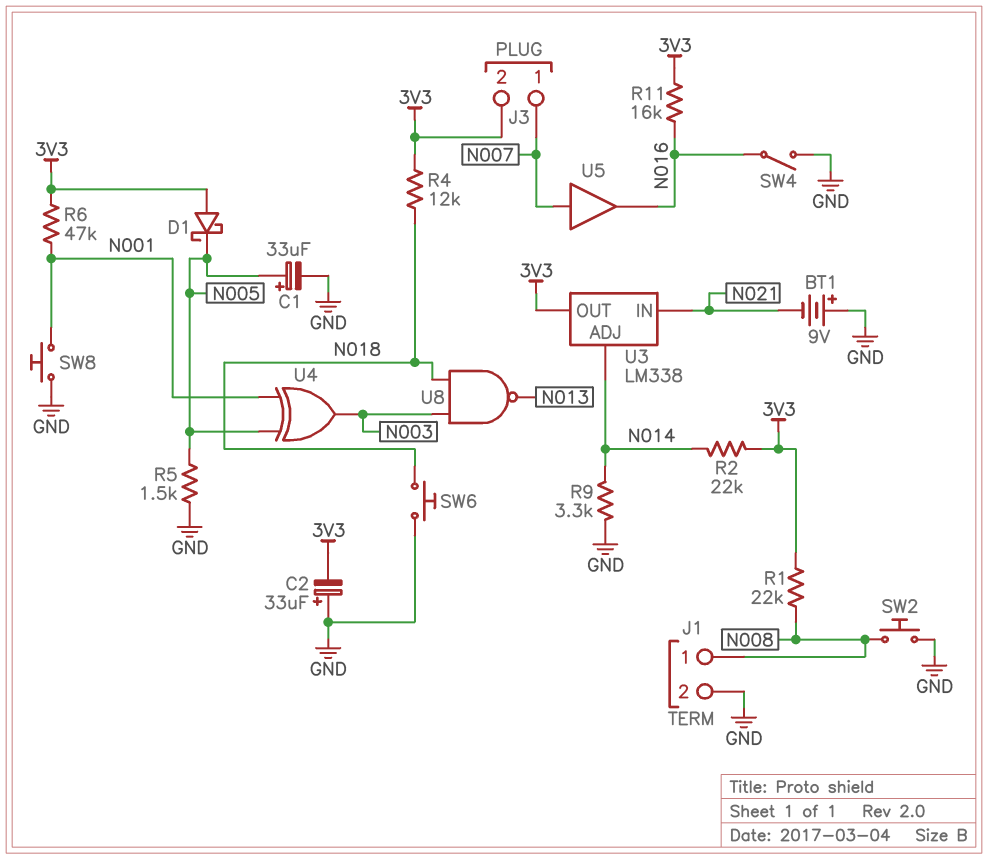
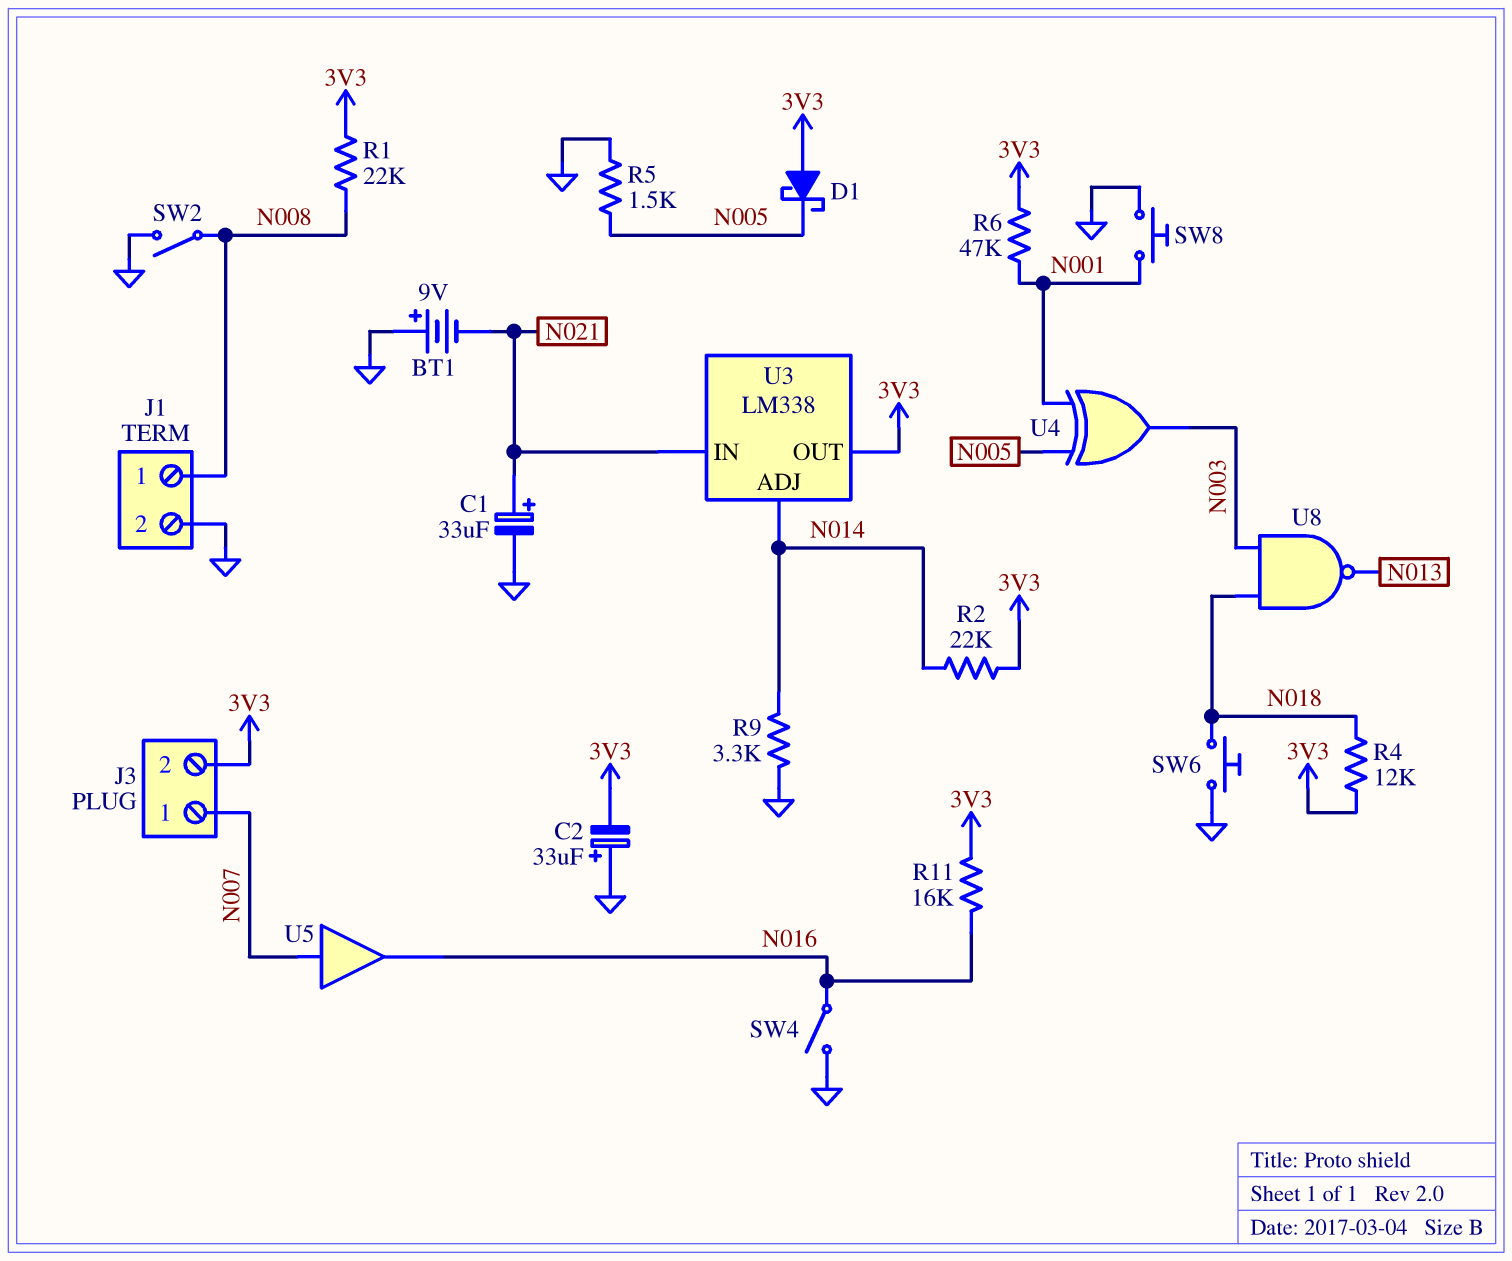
C1: 33uF (plus N005, minus GND) -> 33uF (plus N021, minus GND)
SW2: button (GND, N008) -> switch (GND, N008)

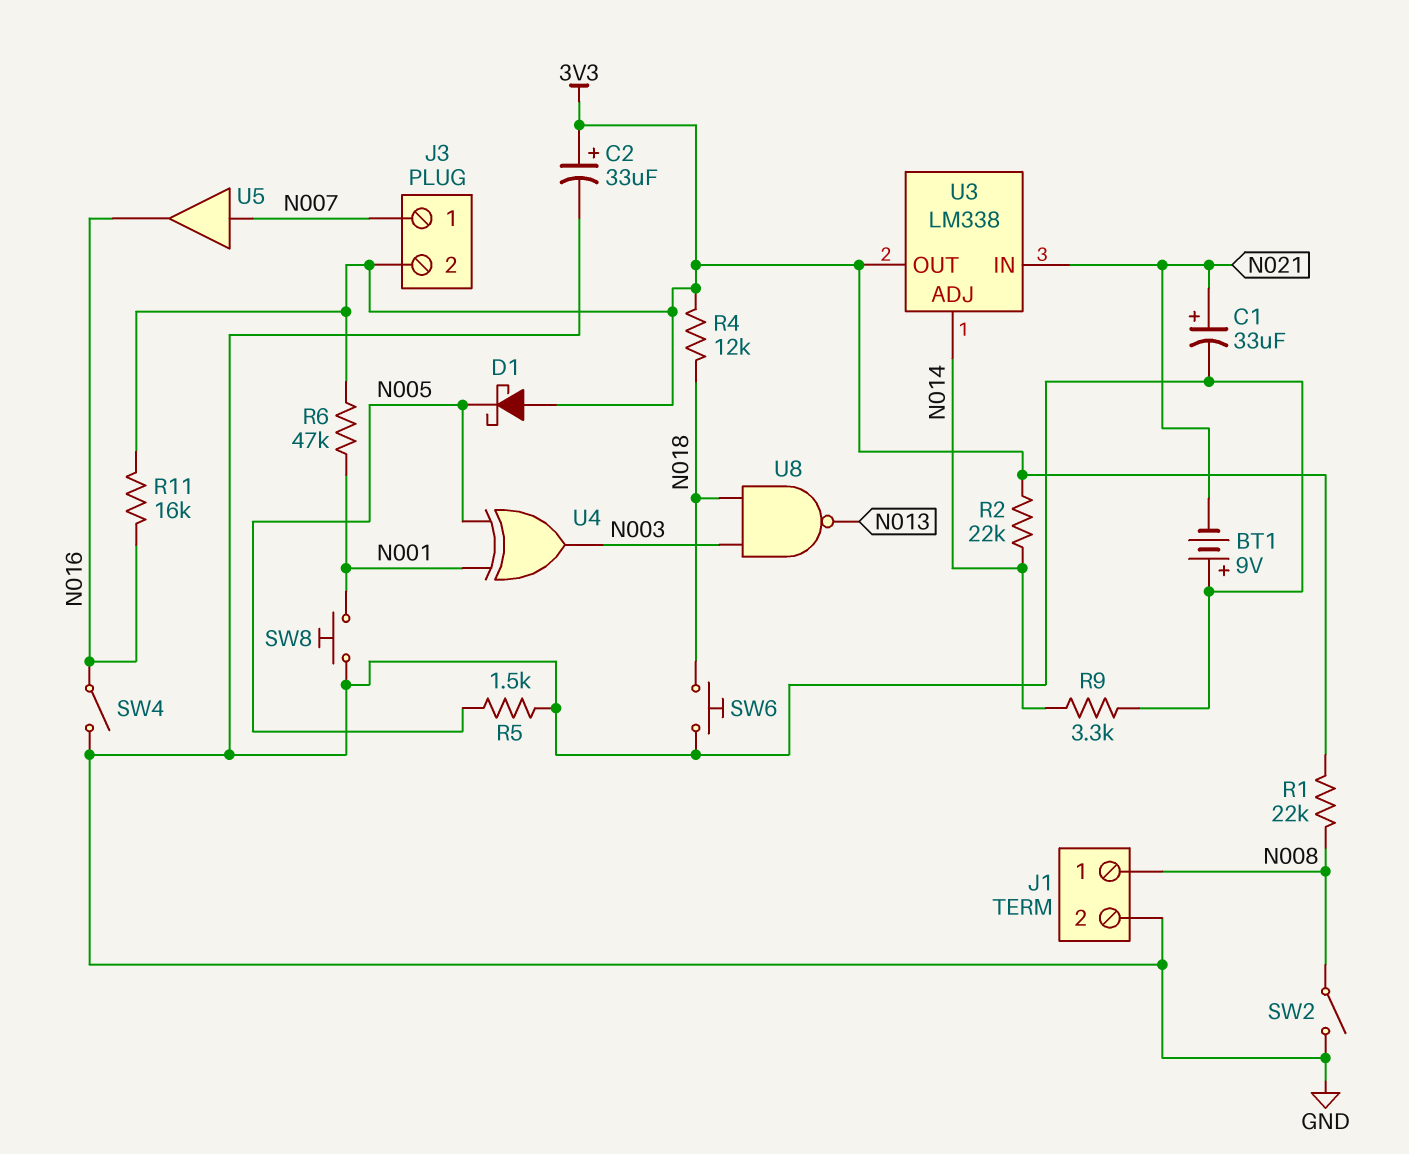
C2: 33uF (plus GND, minus 3V3) -> 33uF (plus 3V3, minus GND)

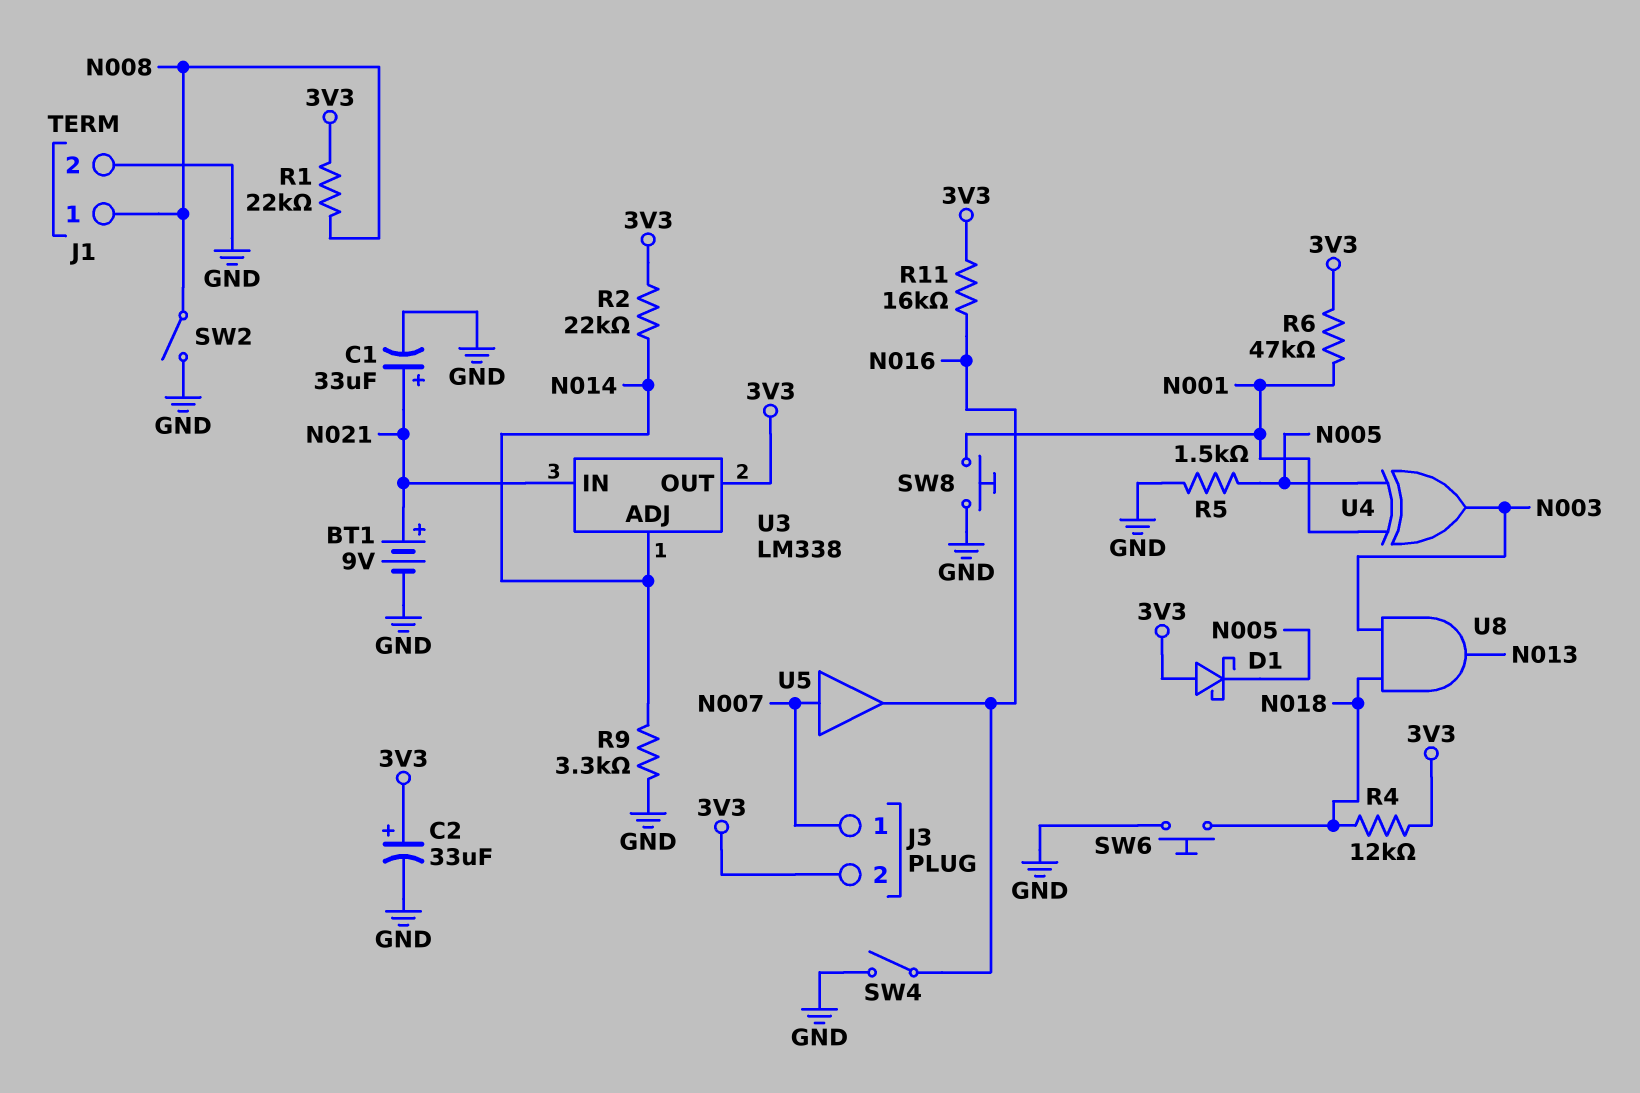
BT1: 9V (plus GND, minus N021) -> 9V (plus N021, minus GND)
U8: NAND (in N003, in N018, out N013) -> AND (in N003, in N018, out N013)

